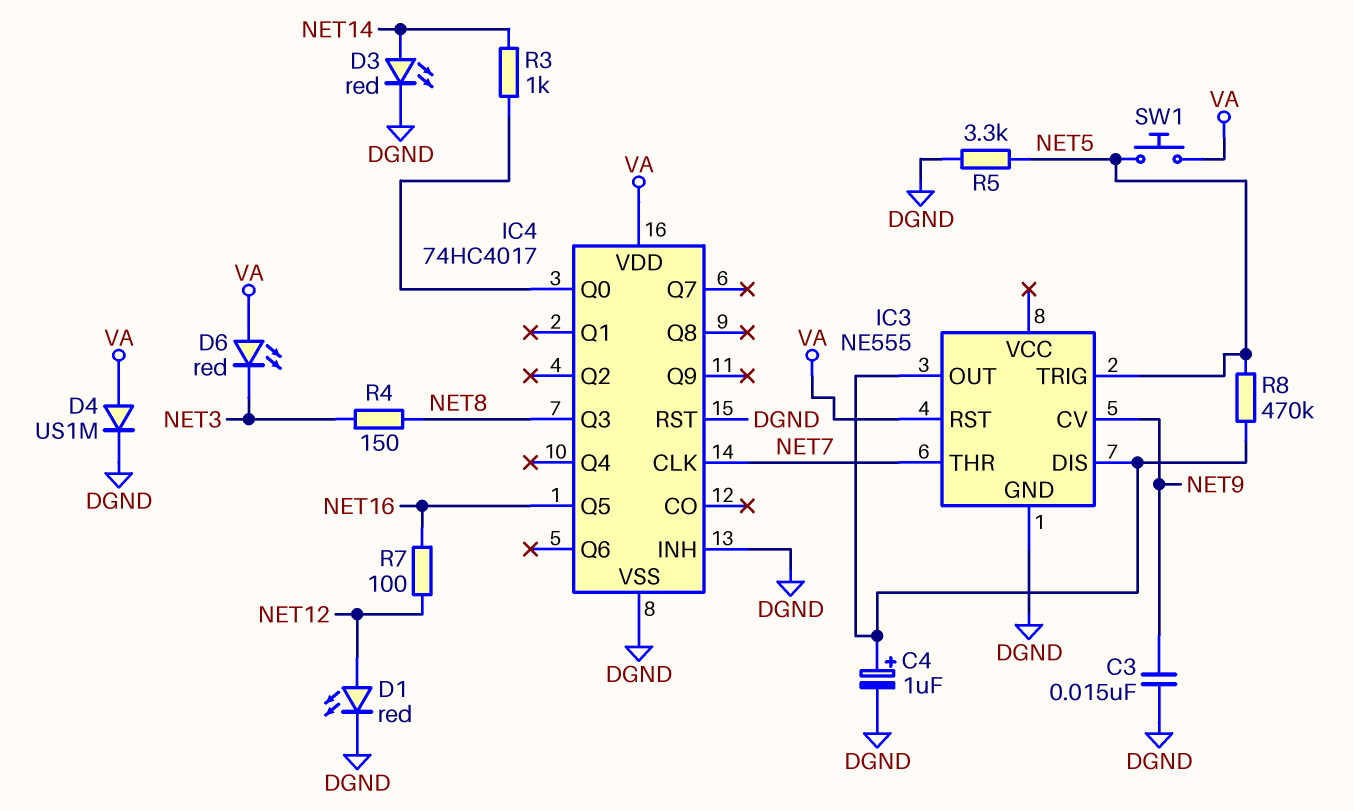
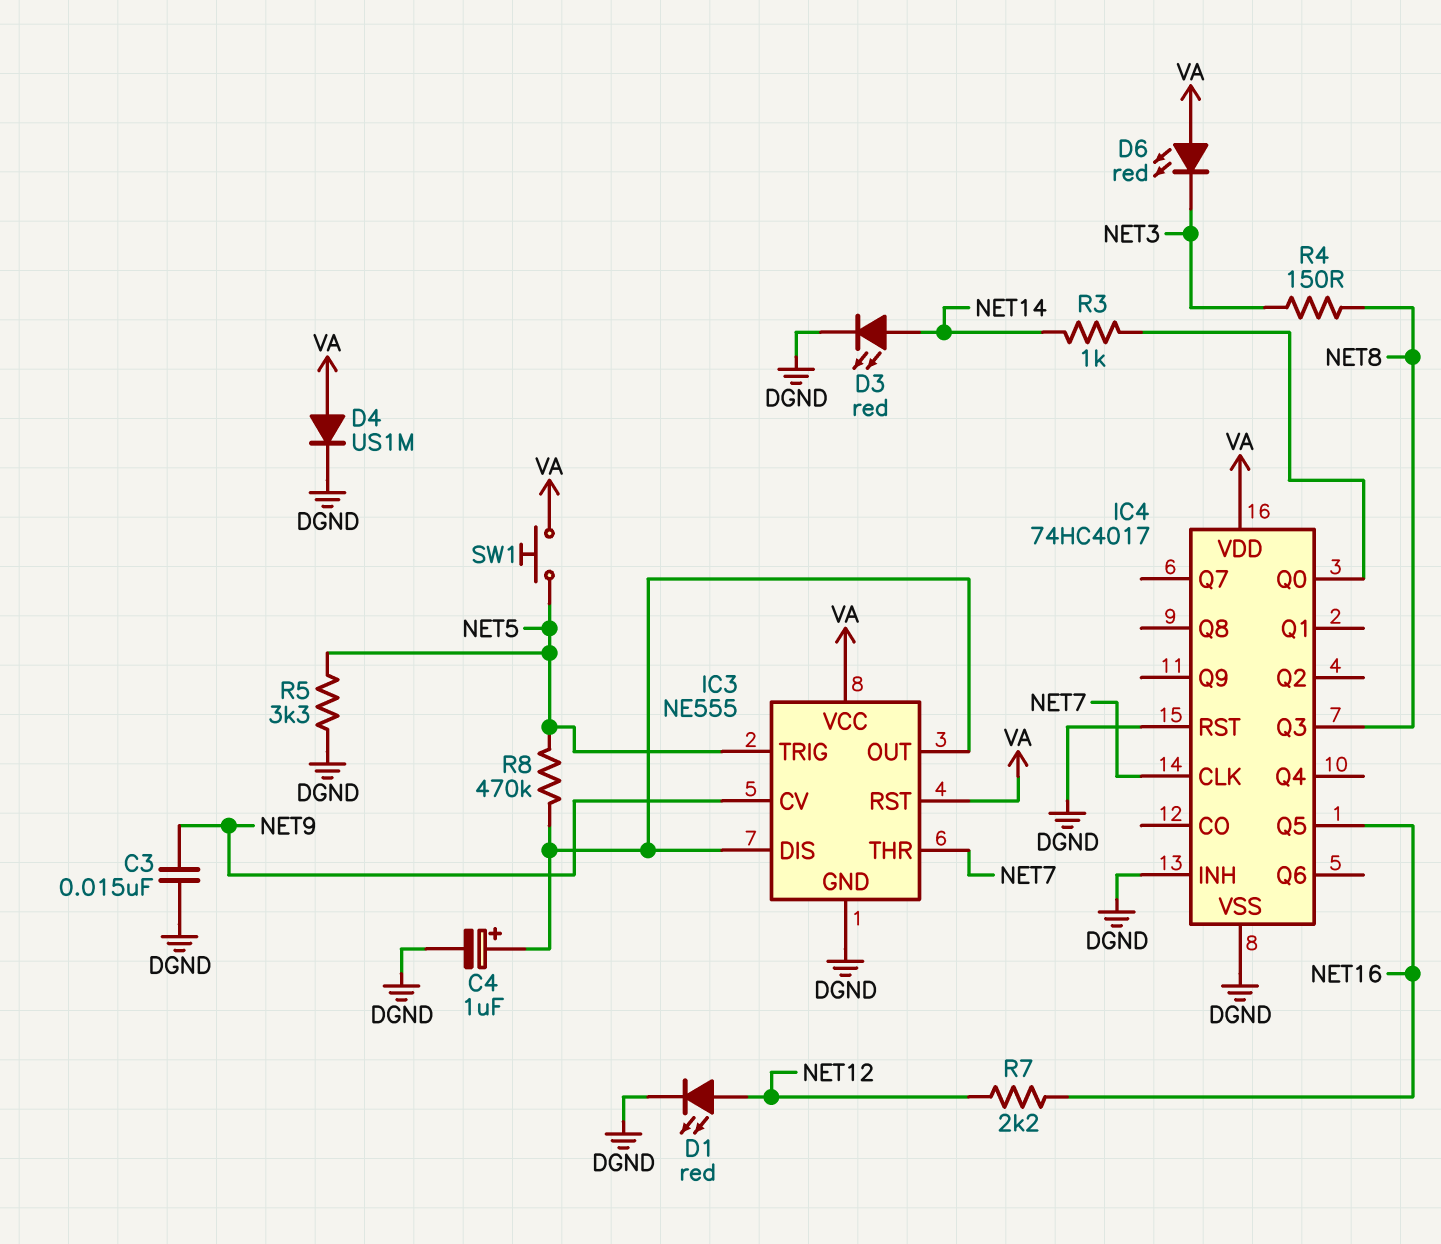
IC3 pin VCC: none -> VA
R7: 100 (NET12, NET16) -> 2.2k (NET12, NET16)

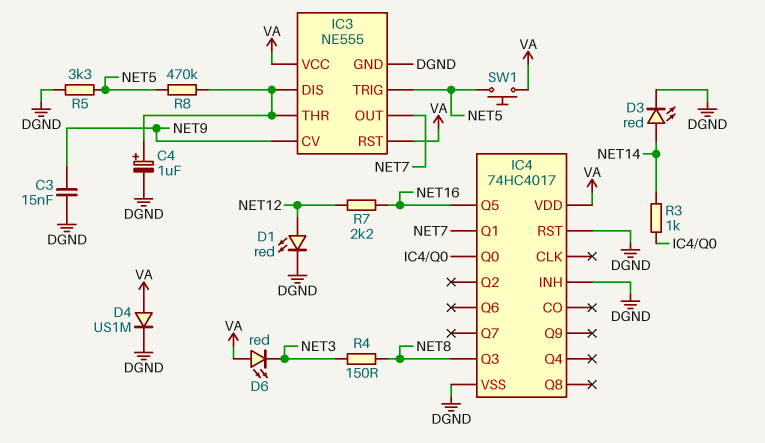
IC3 pin OUT: IC3/DIS -> NET7
IC3 pin THR: NET7 -> IC3/DIS
IC4 pin CLK: NET7 -> none
IC4 pin Q1: none -> NET7

